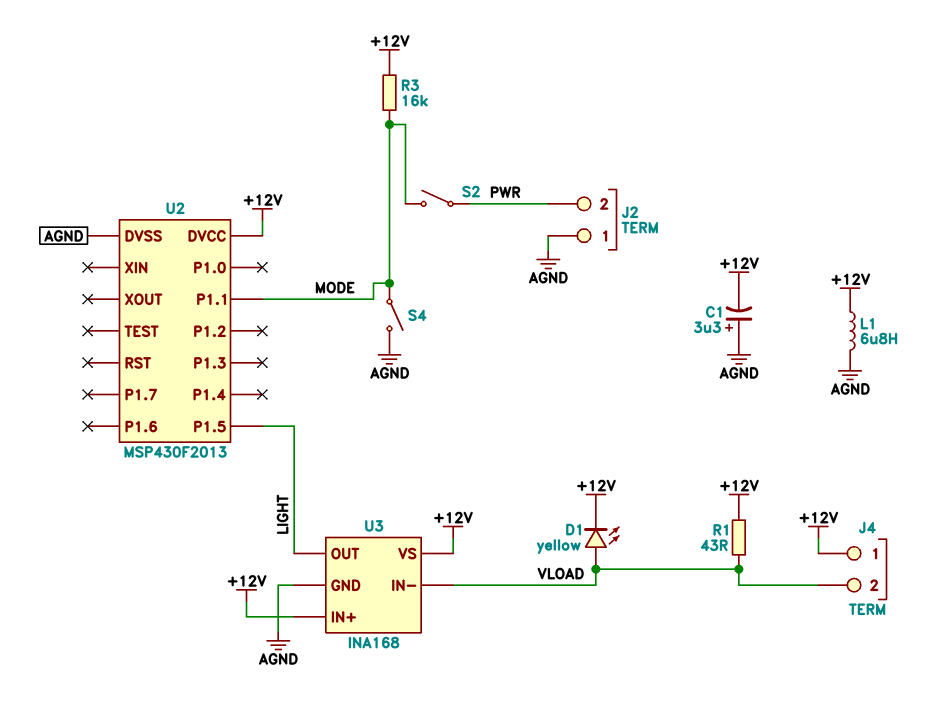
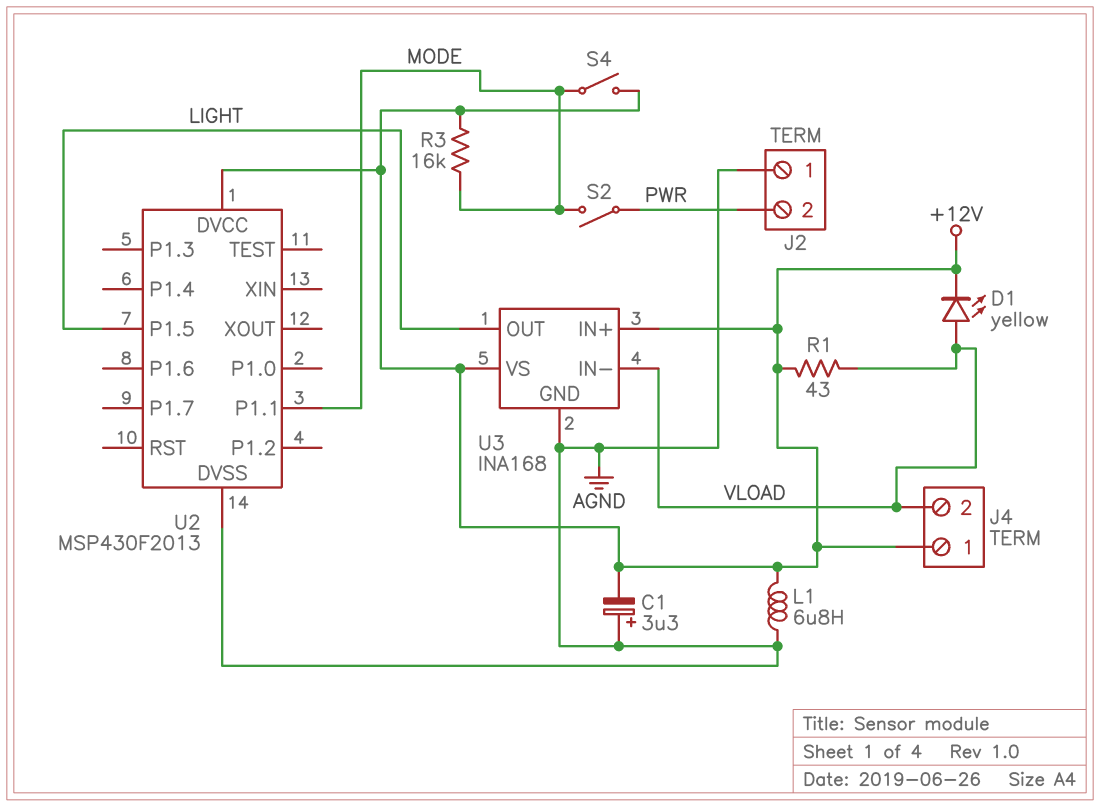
S4: switch (AGND, MODE) -> switch (+12V, MODE)

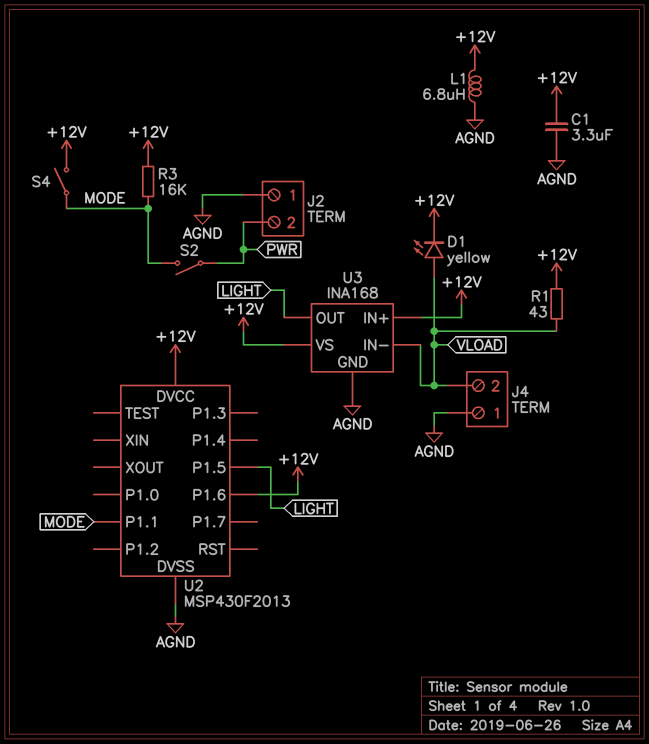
C1: 3.3uF (plus AGND, minus +12V) -> 3.3uF (+12V, AGND)
J4 pin 1: +12V -> AGND
U2 pin P1.6: none -> +12V

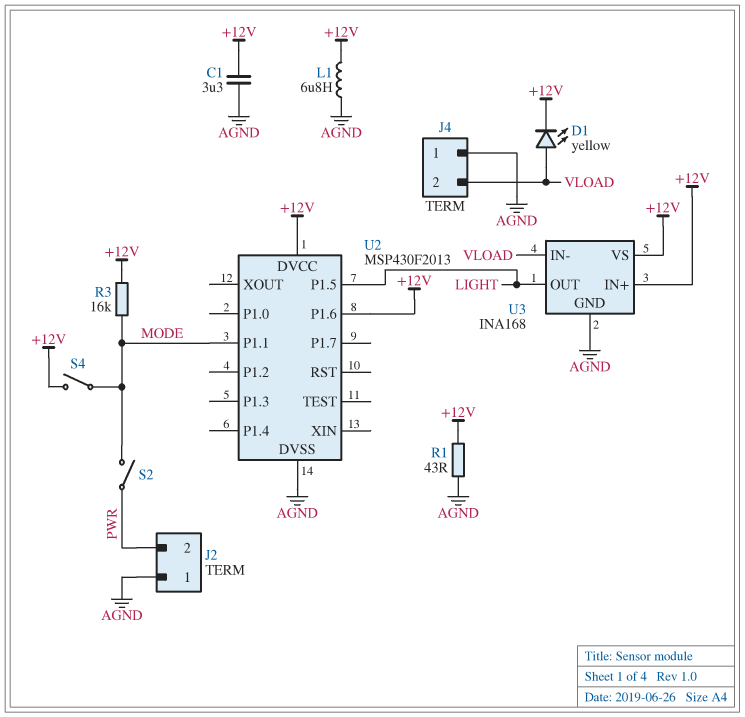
R1: 43 (+12V, VLOAD) -> 43 (+12V, AGND)

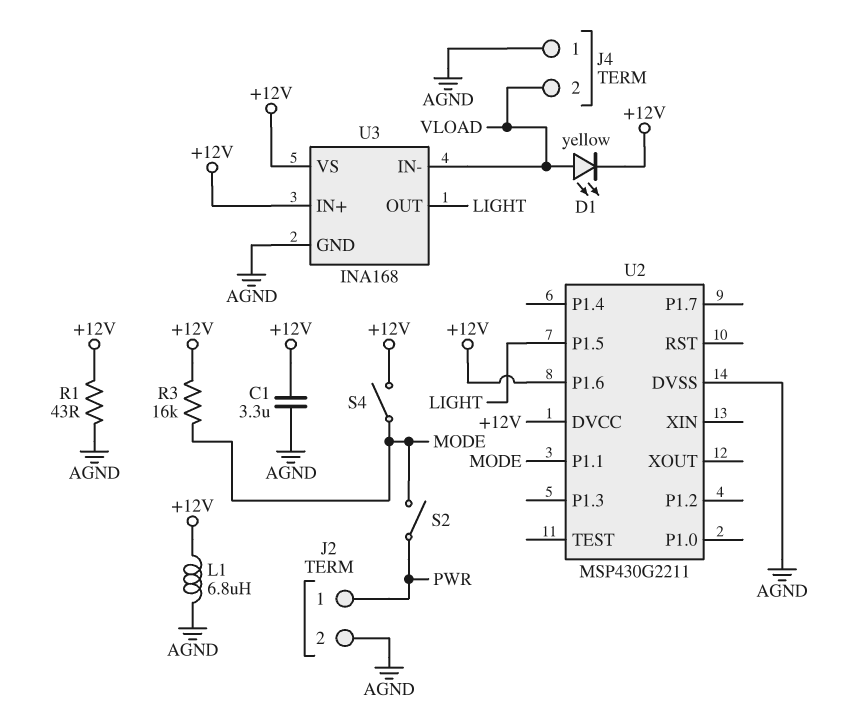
J2 pin 1: AGND -> PWR
J2 pin 2: PWR -> AGND
U2: MSP430F2013 -> MSP430G2211

